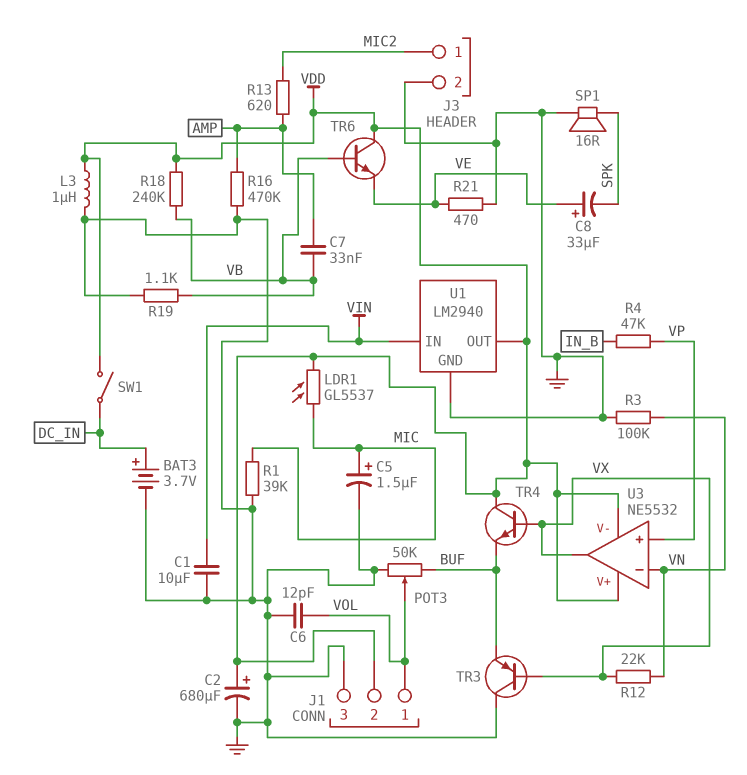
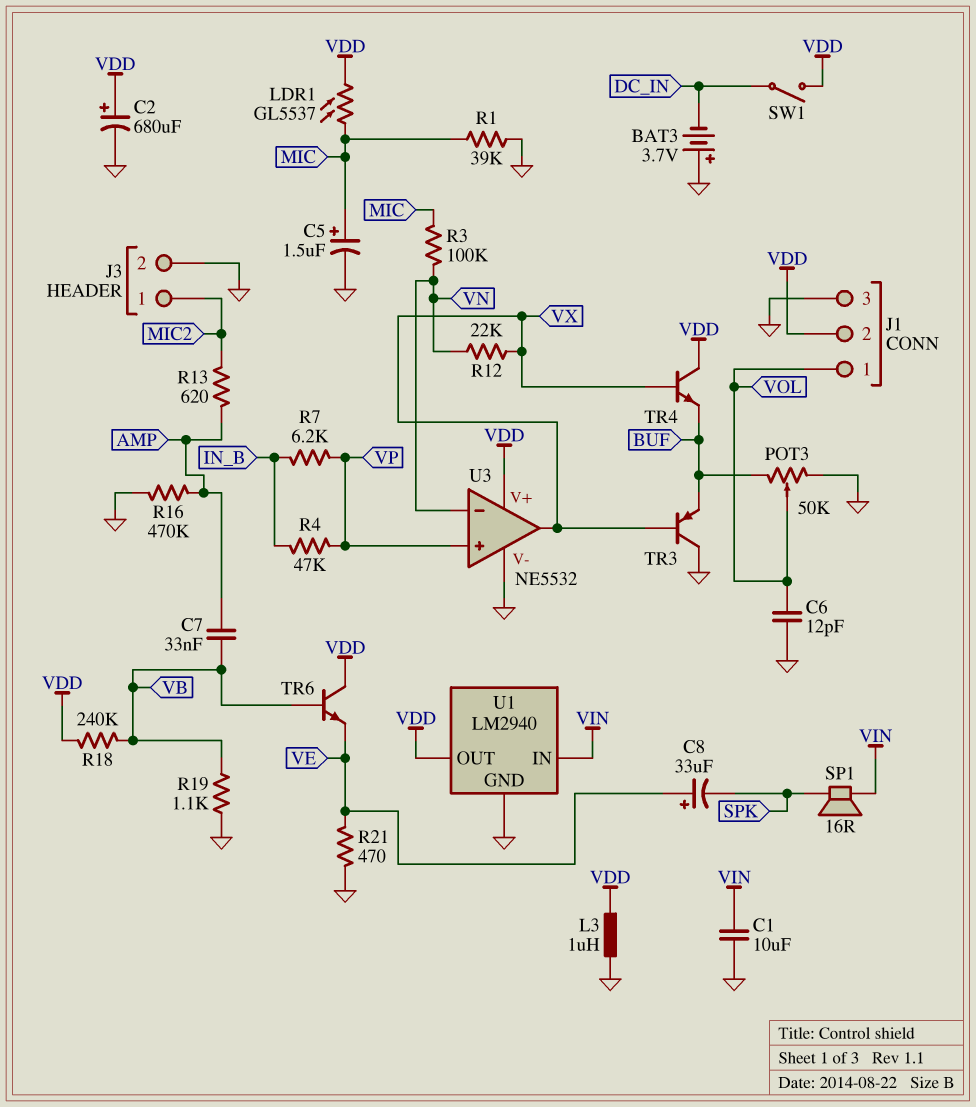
BAT3: 3.7V (plus DC_IN, minus GND) -> 3.7V (plus GND, minus DC_IN)
R3: 100k (GND, VN) -> 100k (MIC, VN)
R7: none -> 6.2k (IN_B, VP)
SP1: speaker 16R (GND, SPK) -> speaker 16R (SPK, VIN)
U3 pin V-: VDD -> GND

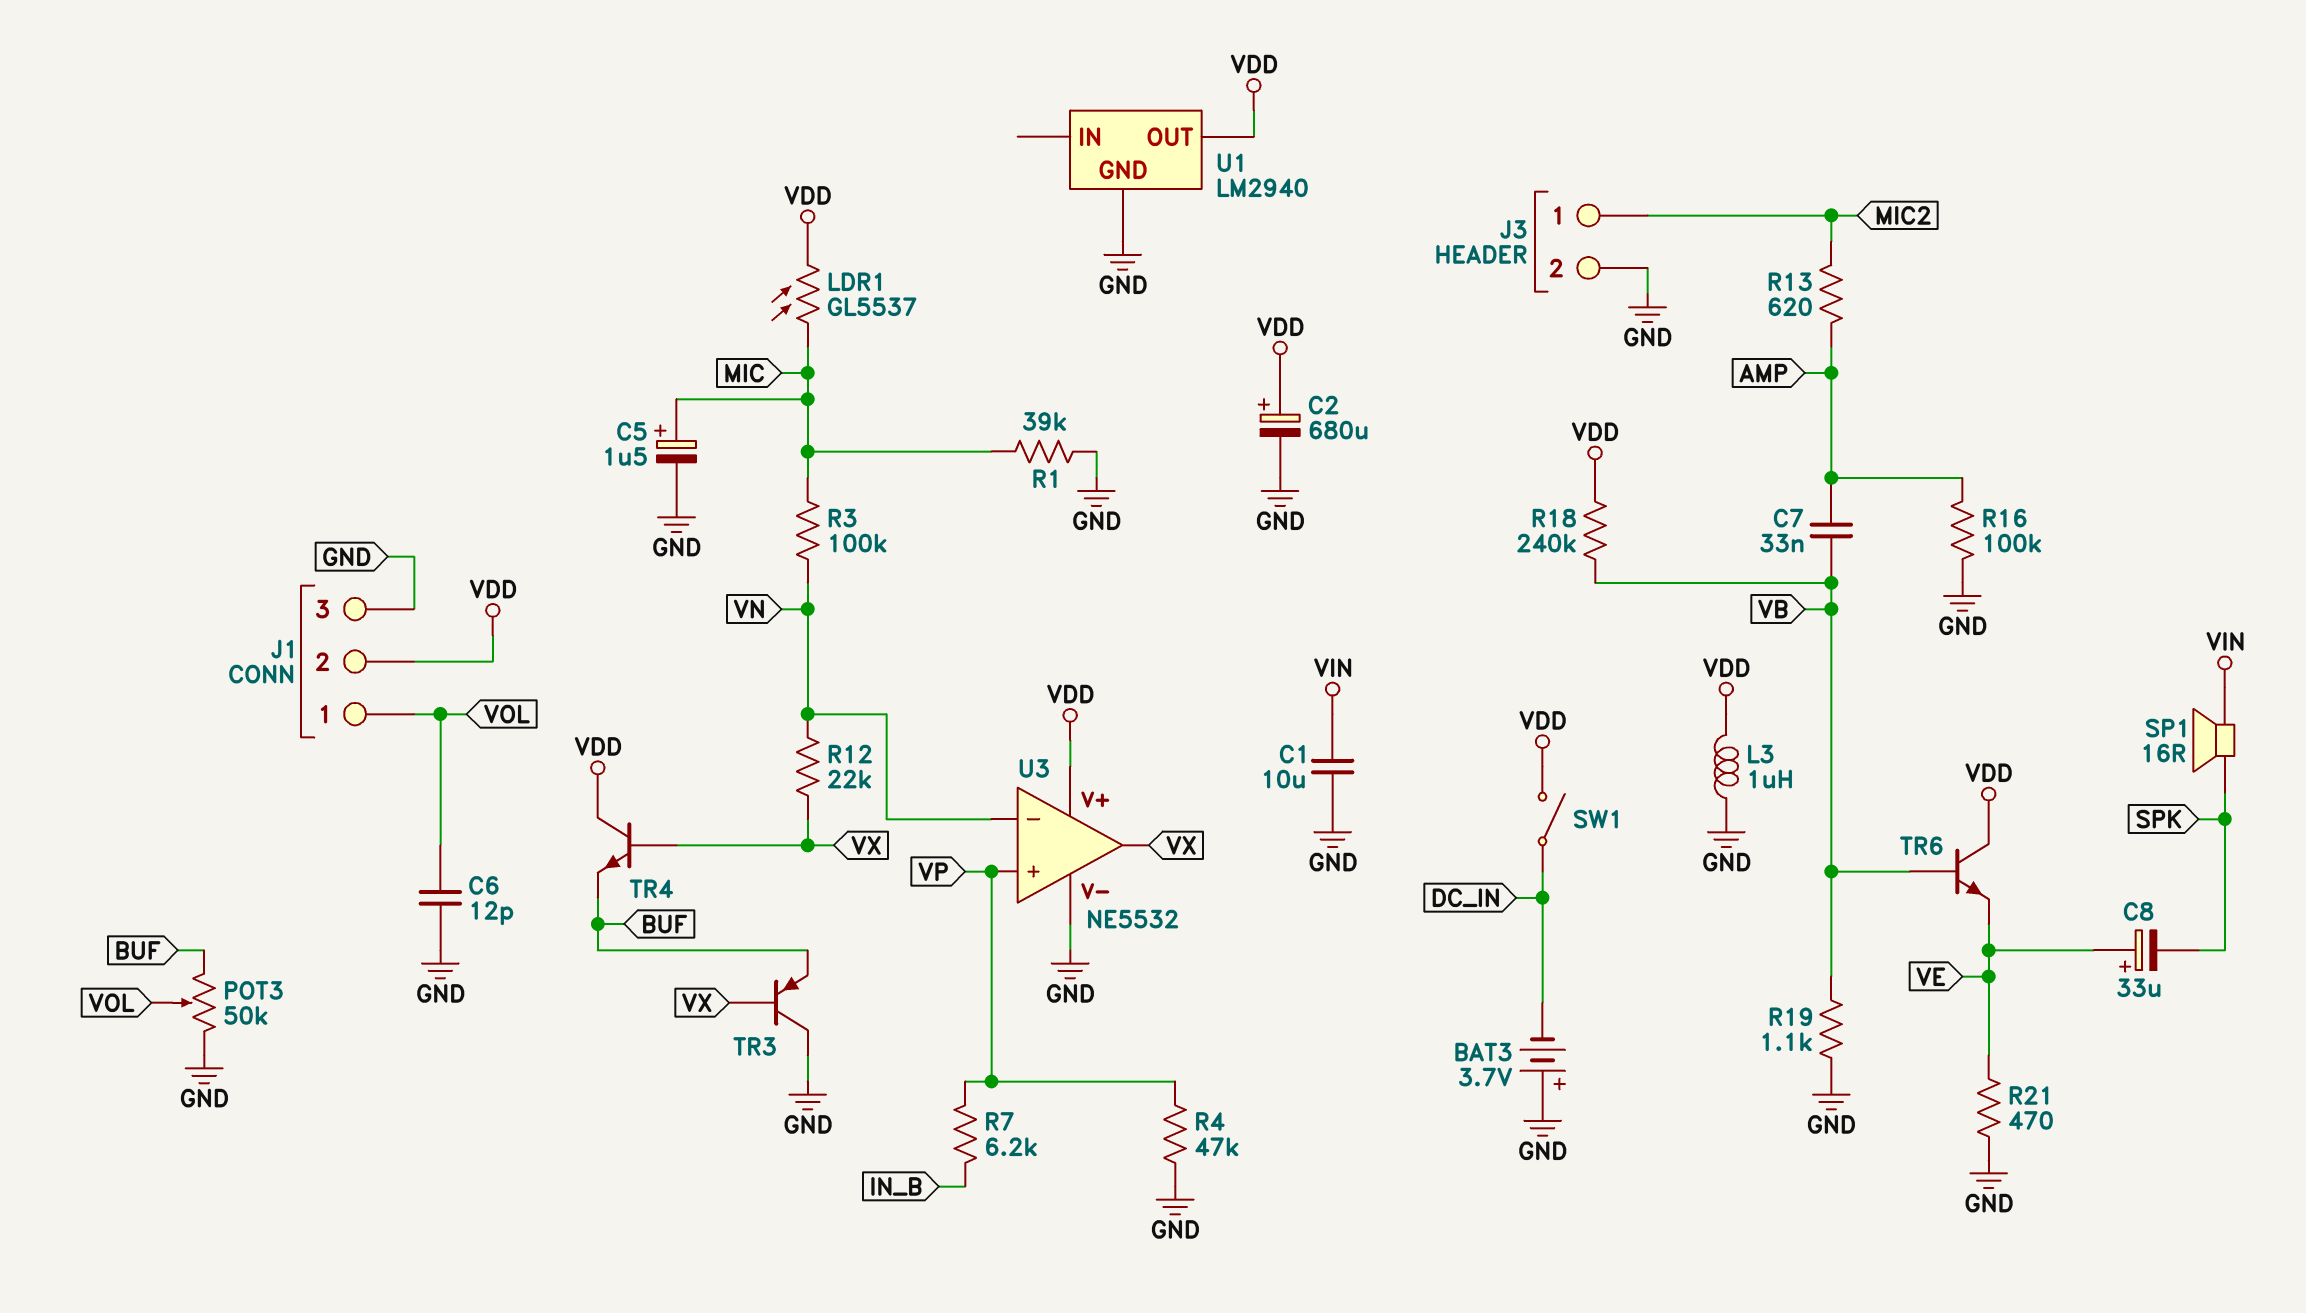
R4: 47k (IN_B, VP) -> 47k (GND, VP)
R16: 470k (AMP, GND) -> 100k (AMP, GND)
U1 pin IN: VIN -> none

